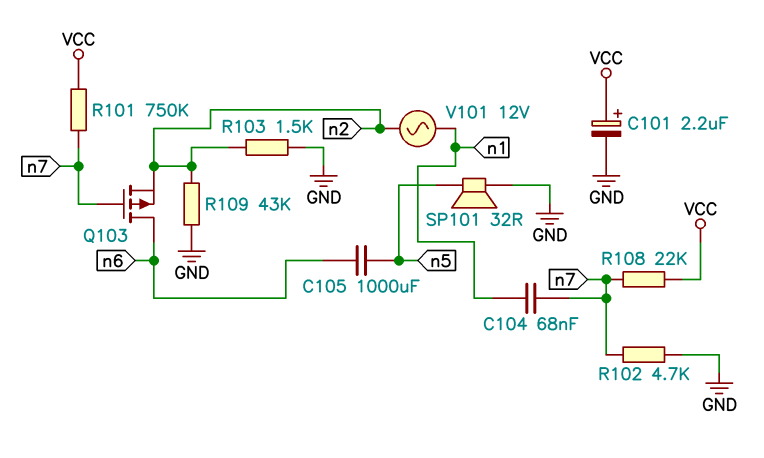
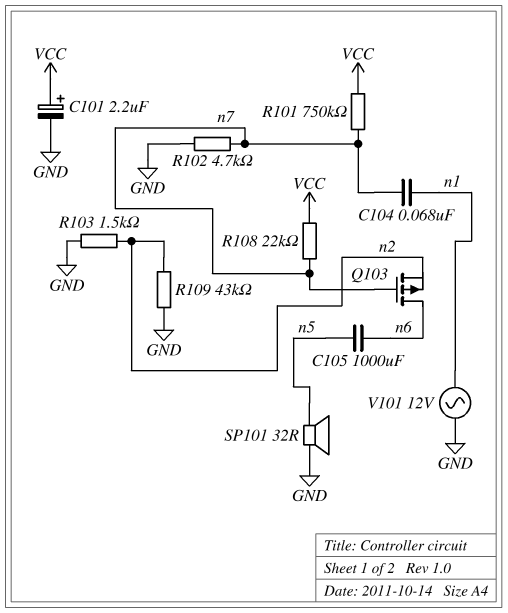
V101: AC 12V (n1, n2) -> AC 12V (GND, n1)

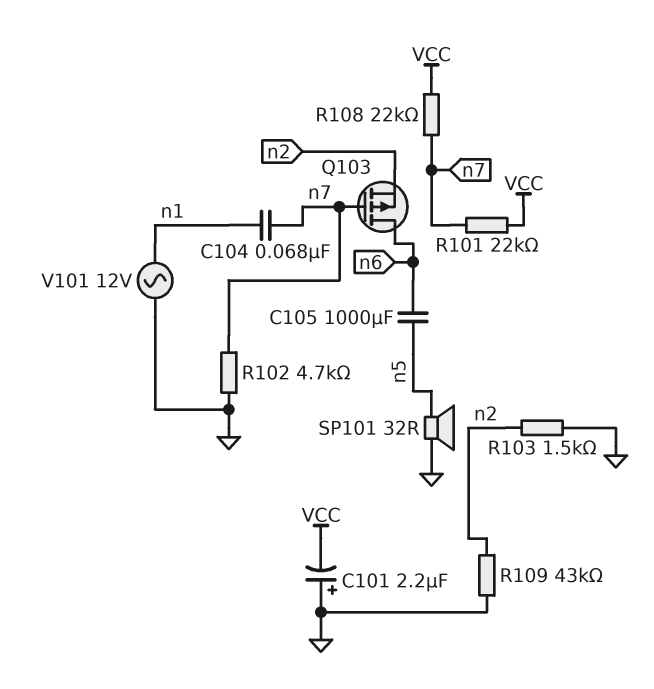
C101: 2.2uF (plus VCC, minus GND) -> 2.2uF (plus GND, minus VCC)
R101: 750k (VCC, n7) -> 22k (VCC, n7)

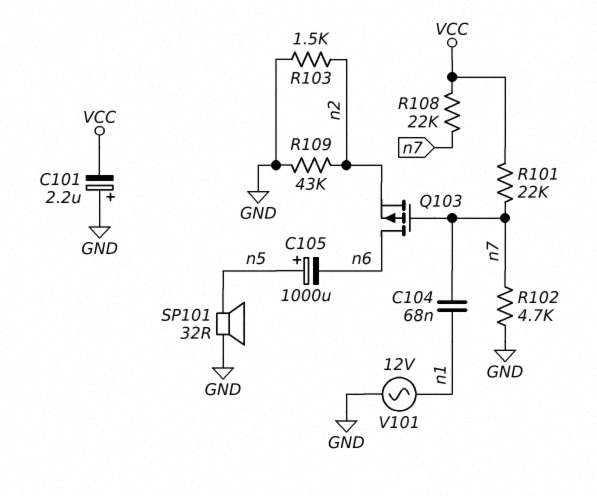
C105: 1000uF (n5, n6) -> 1000uF (plus n5, minus n6)

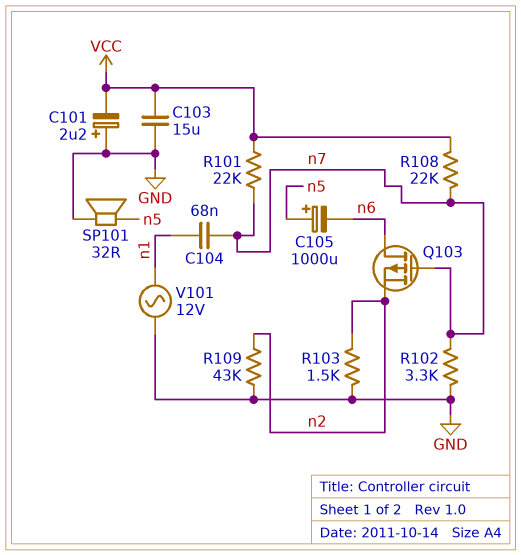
C103: none -> 15uF (GND, VCC)
R102: 4.7k (GND, n7) -> 3.3k (GND, n7)

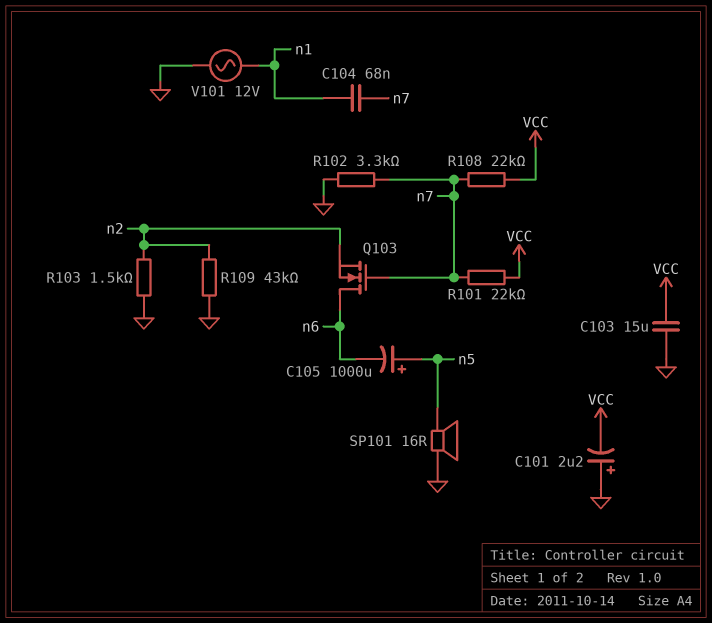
Q103: PMOS (G n7, D n6, S n2) -> NMOS (G n7, D n6, S n2)
SP101: speaker 32R (GND, n5) -> speaker 16R (GND, n5)

